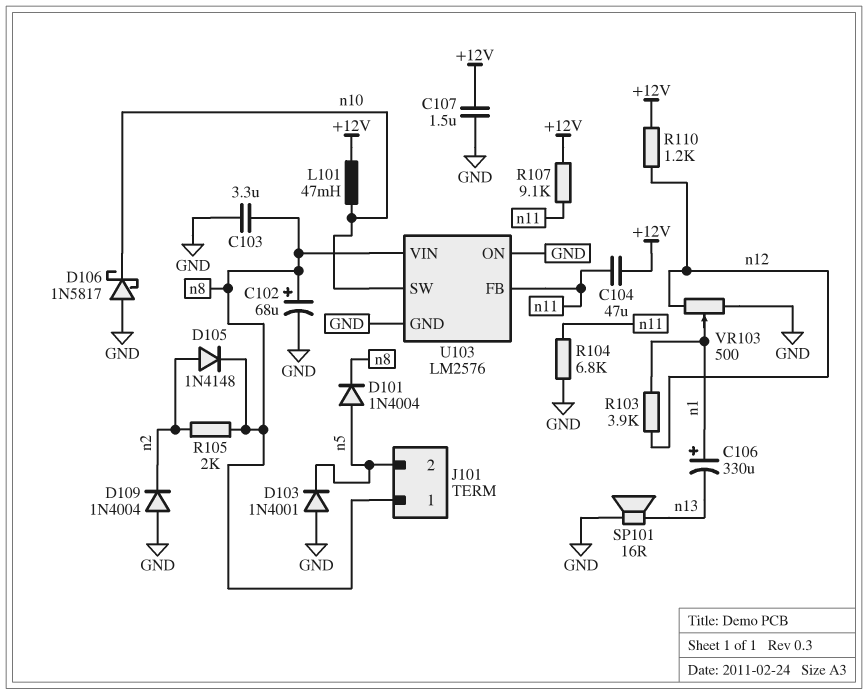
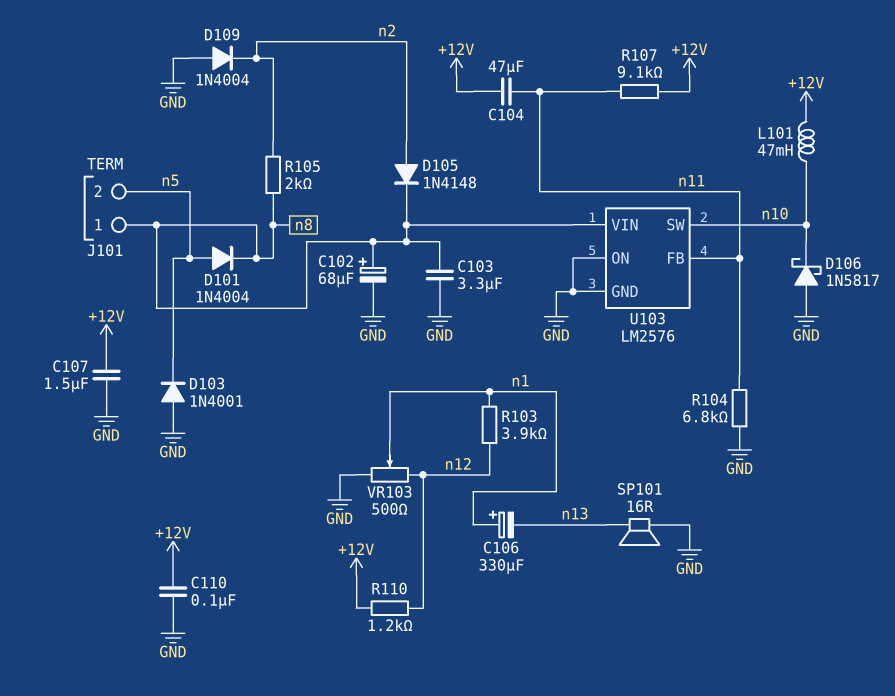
C110: none -> 100nF (+12V, GND)

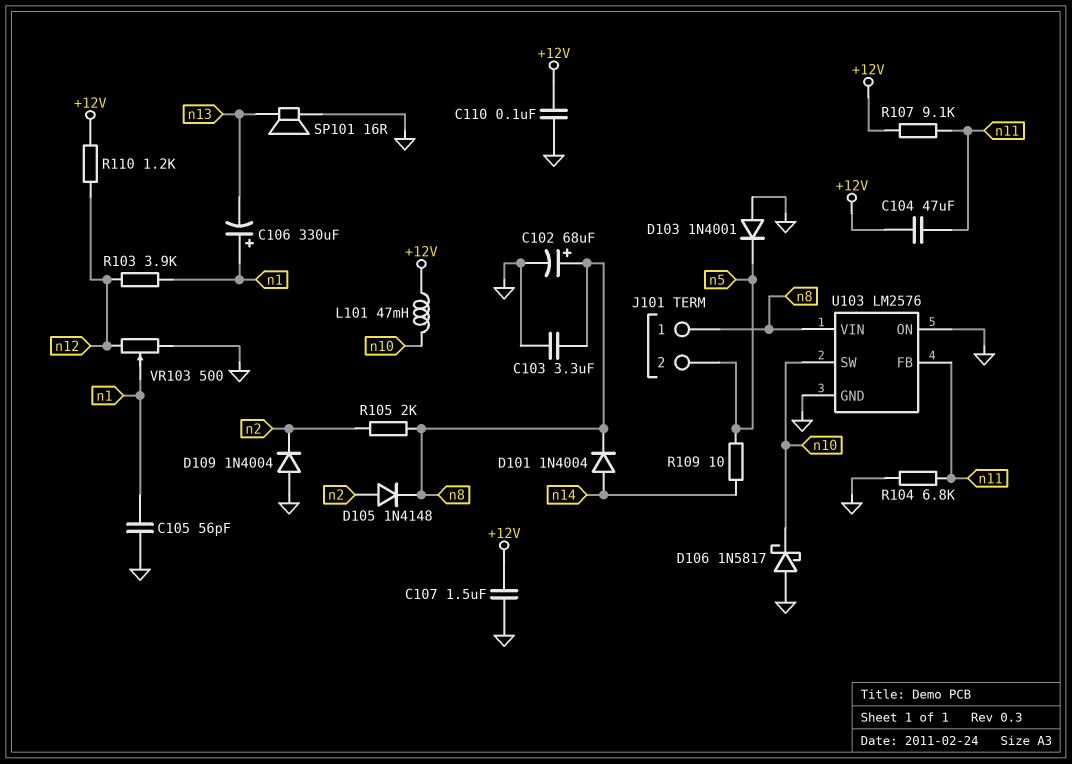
C105: none -> 56pF (GND, n1)
D101: diode 1N4004 (A n5, K n8) -> diode 1N4004 (A n14, K n8)
R109: none -> 10 (n5, n14)

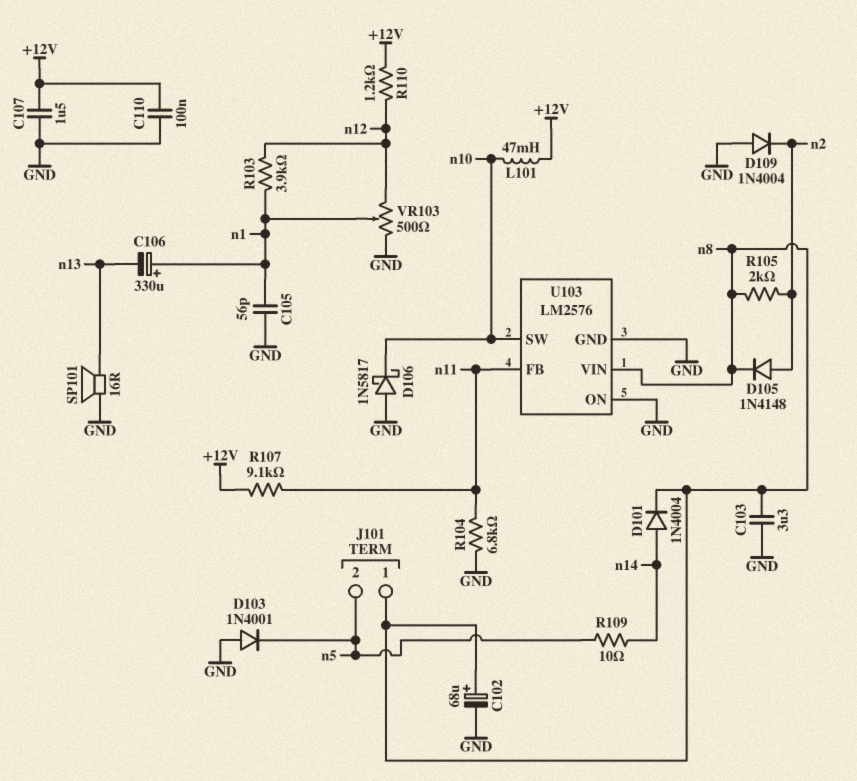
C104: 47uF (+12V, n11) -> none

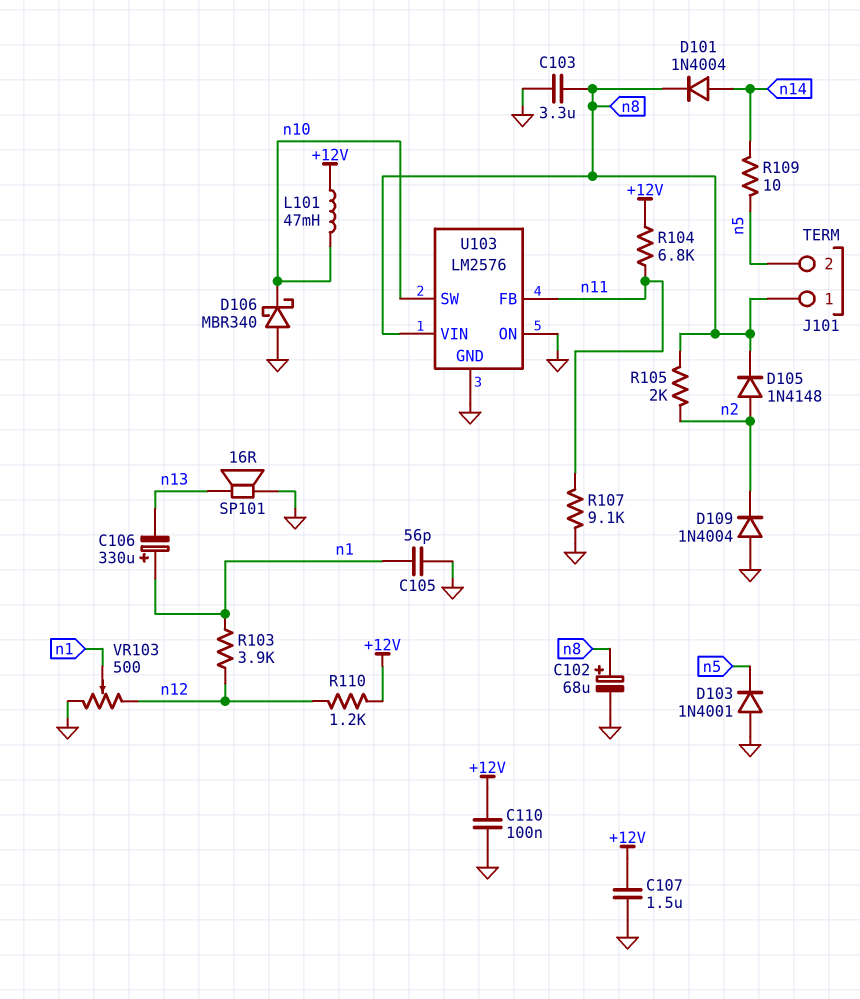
D106: schottky 1N5817 (A GND, K n10) -> schottky MBR340 (A GND, K n10)
R104: 6.8k (GND, n11) -> 6.8k (+12V, n11)
R107: 9.1k (+12V, n11) -> 9.1k (GND, n11)

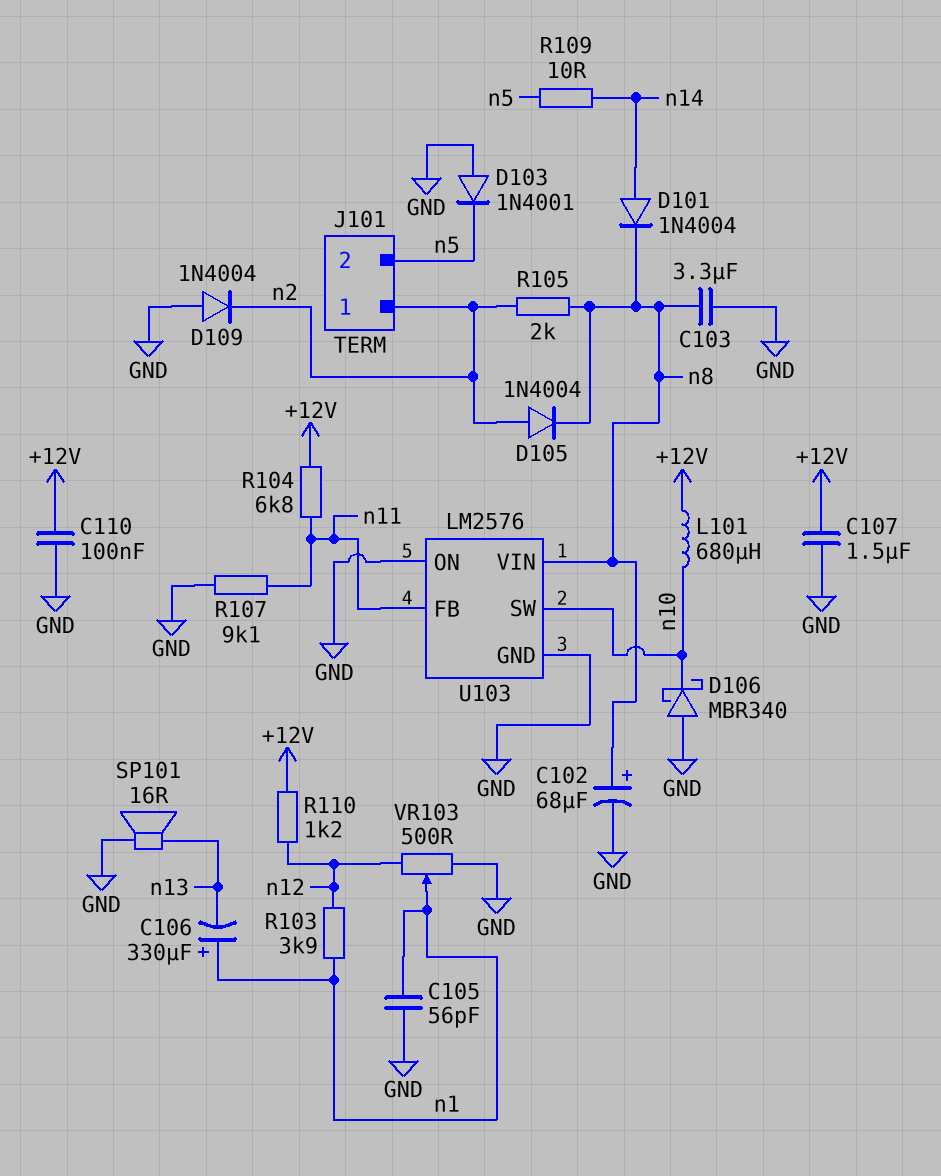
D105: diode 1N4148 (A n2, K n8) -> diode 1N4004 (A n2, K n8)
J101 pin 1: n8 -> n2
L101: 47mH (+12V, n10) -> 680uH (+12V, n10)

